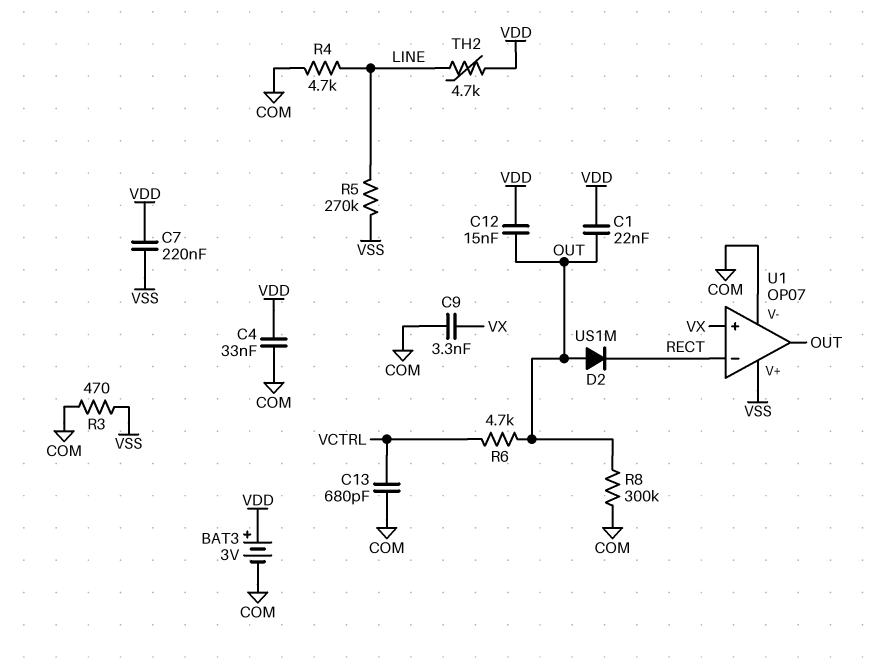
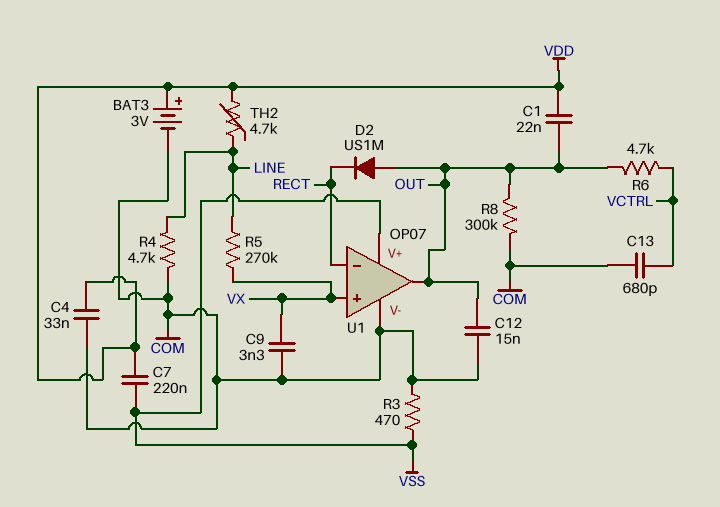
C12: 15nF (OUT, VDD) -> 15nF (COM, OUT)
R5: 270k (LINE, VSS) -> 270k (LINE, VX)

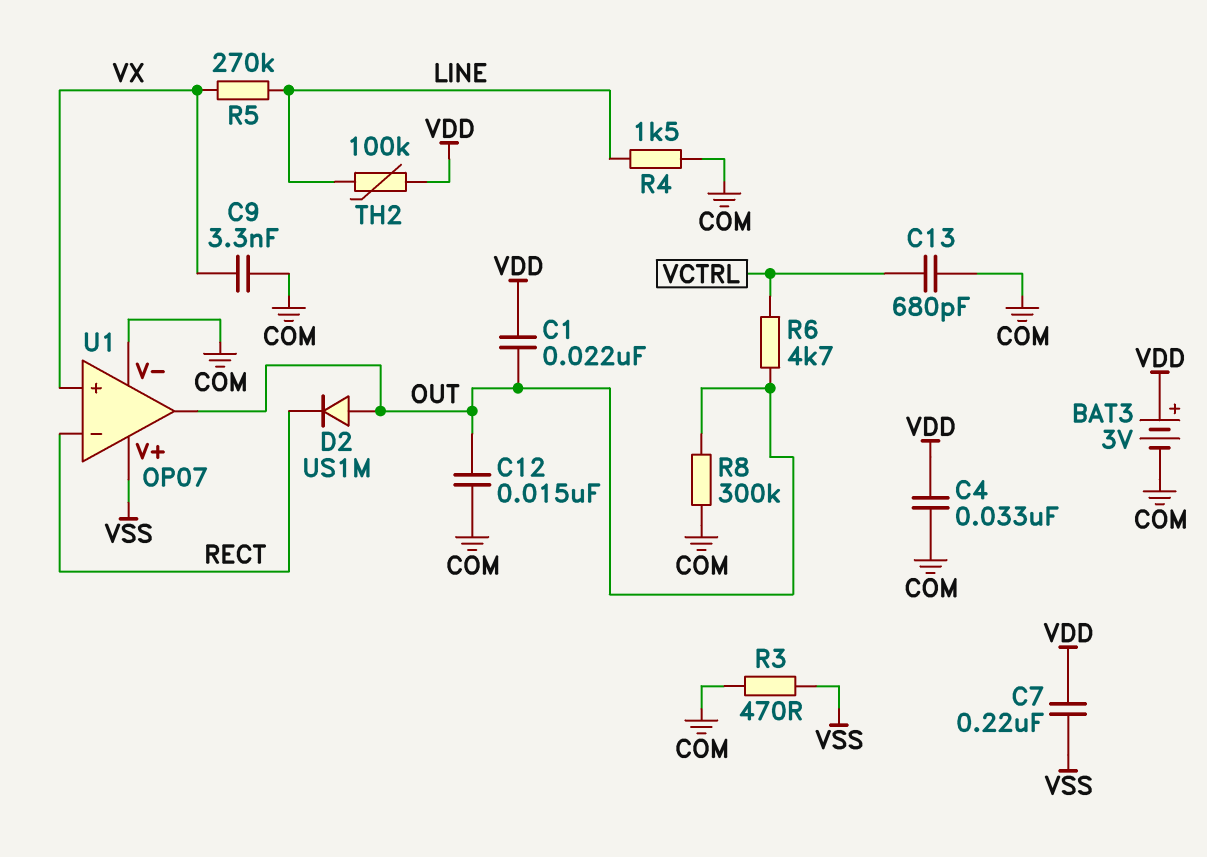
R4: 4.7k (COM, LINE) -> 1.5k (COM, LINE)
TH2: 4.7k (LINE, VDD) -> 100k (LINE, VDD)

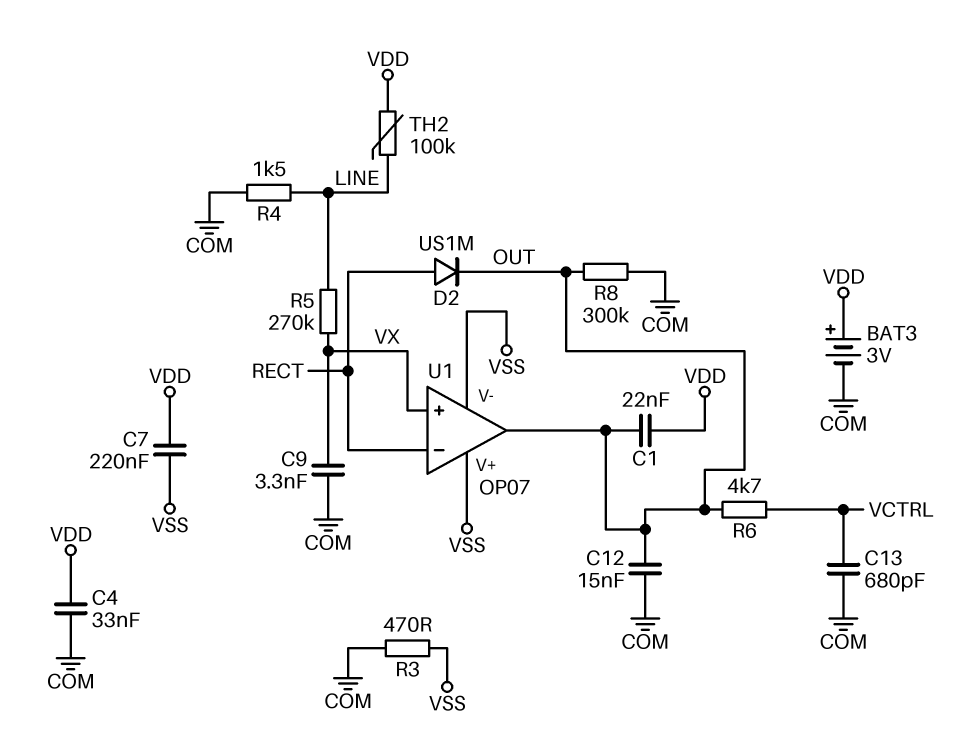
D2: diode US1M (A OUT, K RECT) -> diode US1M (A RECT, K OUT)
U1 pin V-: COM -> VSS

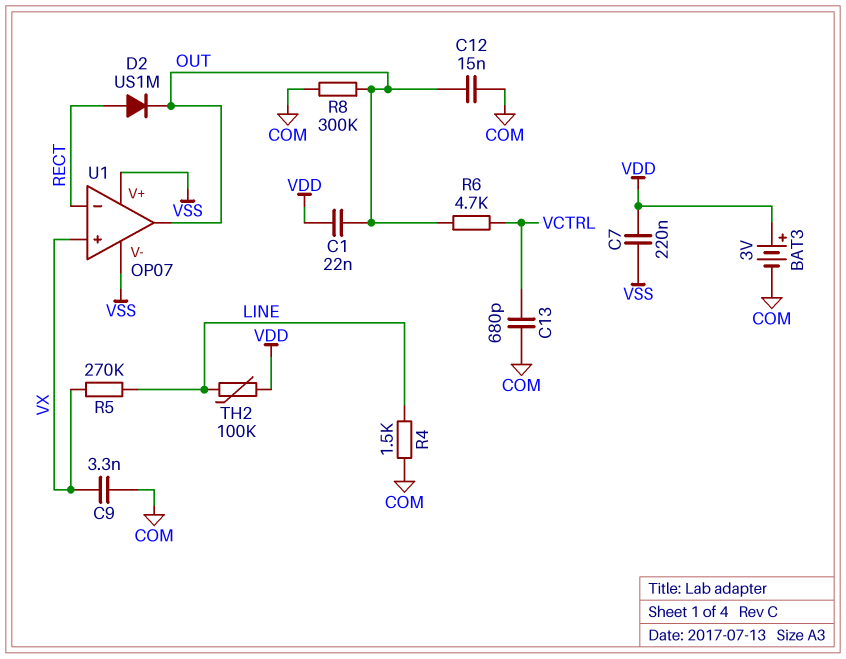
C4: 33nF (COM, VDD) -> none
R3: 470 (COM, VSS) -> none

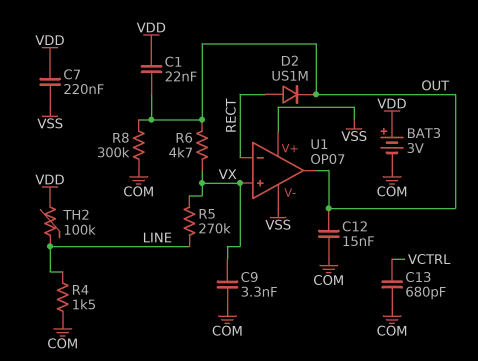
R6: 4.7k (OUT, VCTRL) -> 4.7k (OUT, VX)

